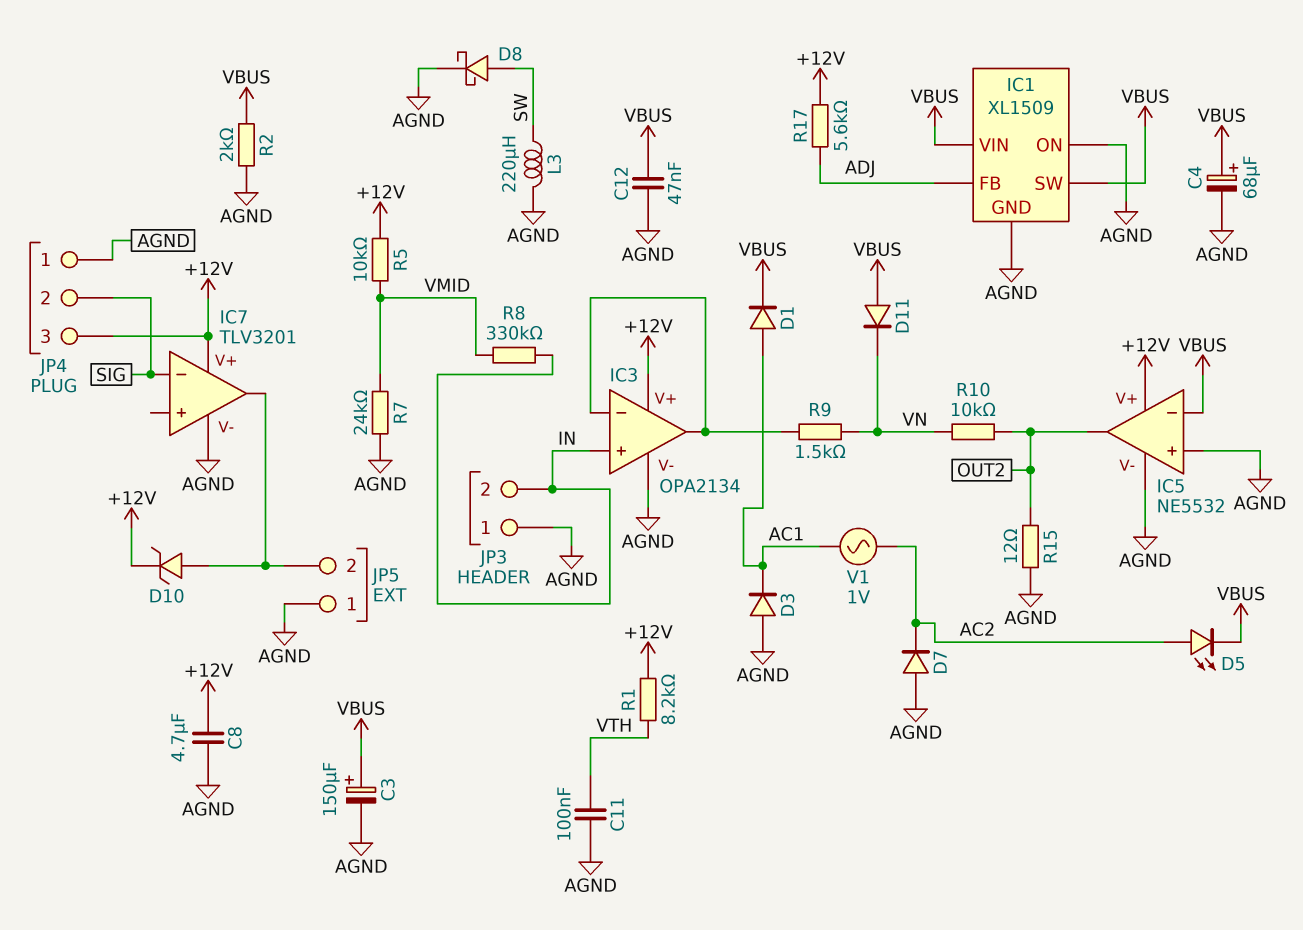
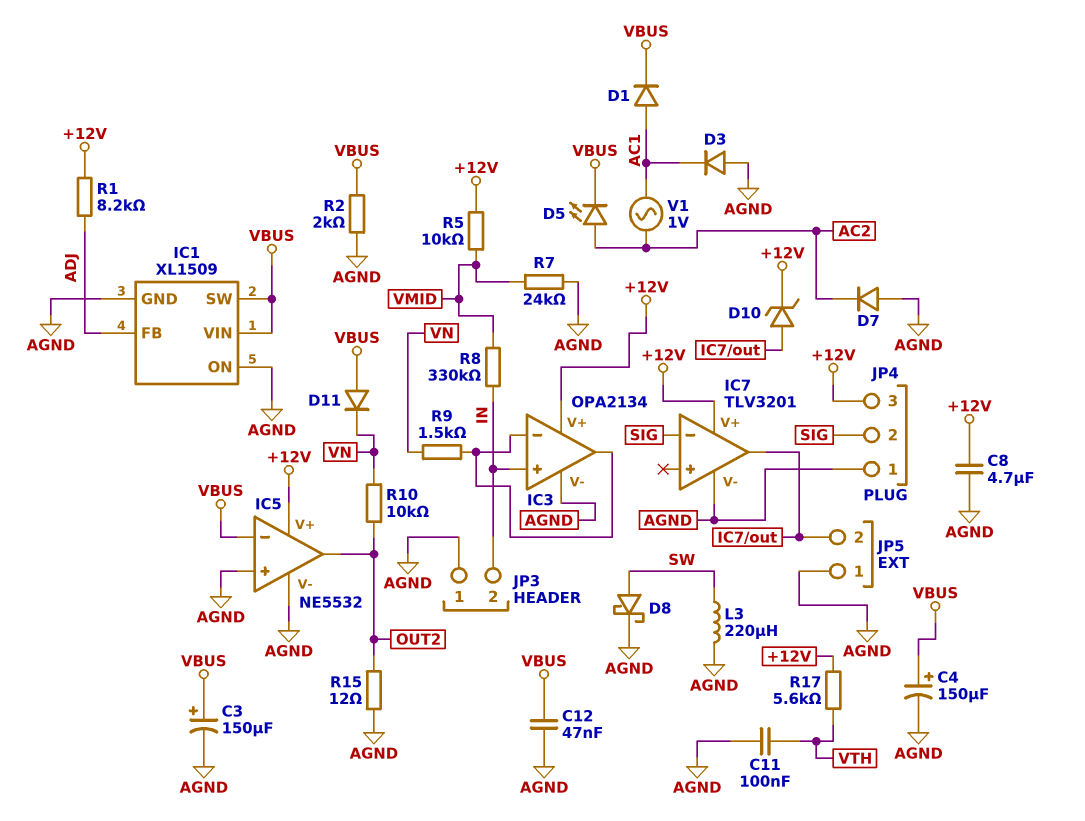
C4: 68uF (plus VBUS, minus AGND) -> 150uF (plus VBUS, minus AGND)
R1: 8.2k (+12V, VTH) -> 8.2k (+12V, ADJ)
R17: 5.6k (+12V, ADJ) -> 5.6k (+12V, VTH)

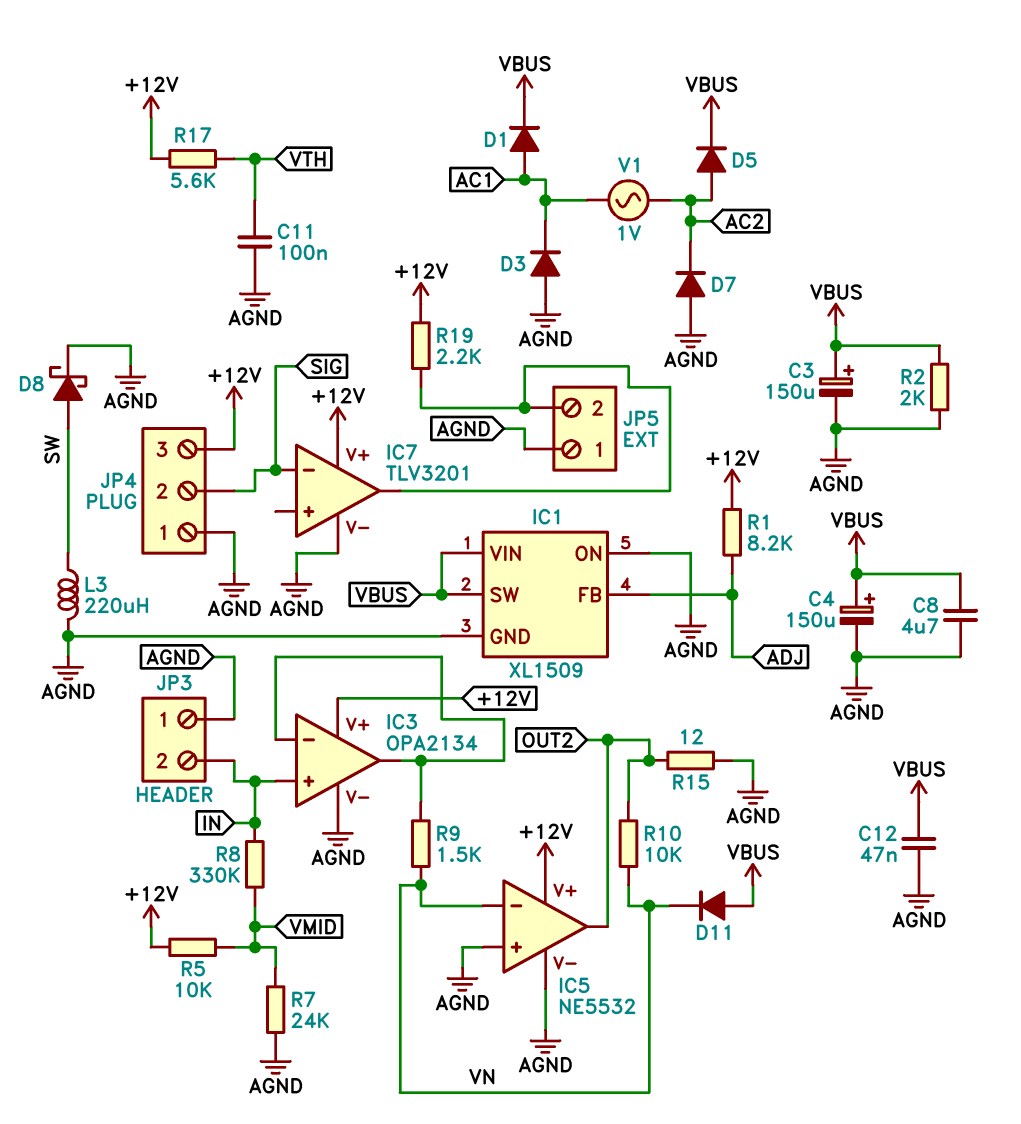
C8: 4.7uF (+12V, AGND) -> 4.7uF (AGND, VBUS)
D5: LED (A AC2, K VBUS) -> diode (A AC2, K VBUS)
D10: zener (A IC7/out, K +12V) -> none
IC5 pin in-: VBUS -> VN
R19: none -> 2.2k (+12V, IC7/out)

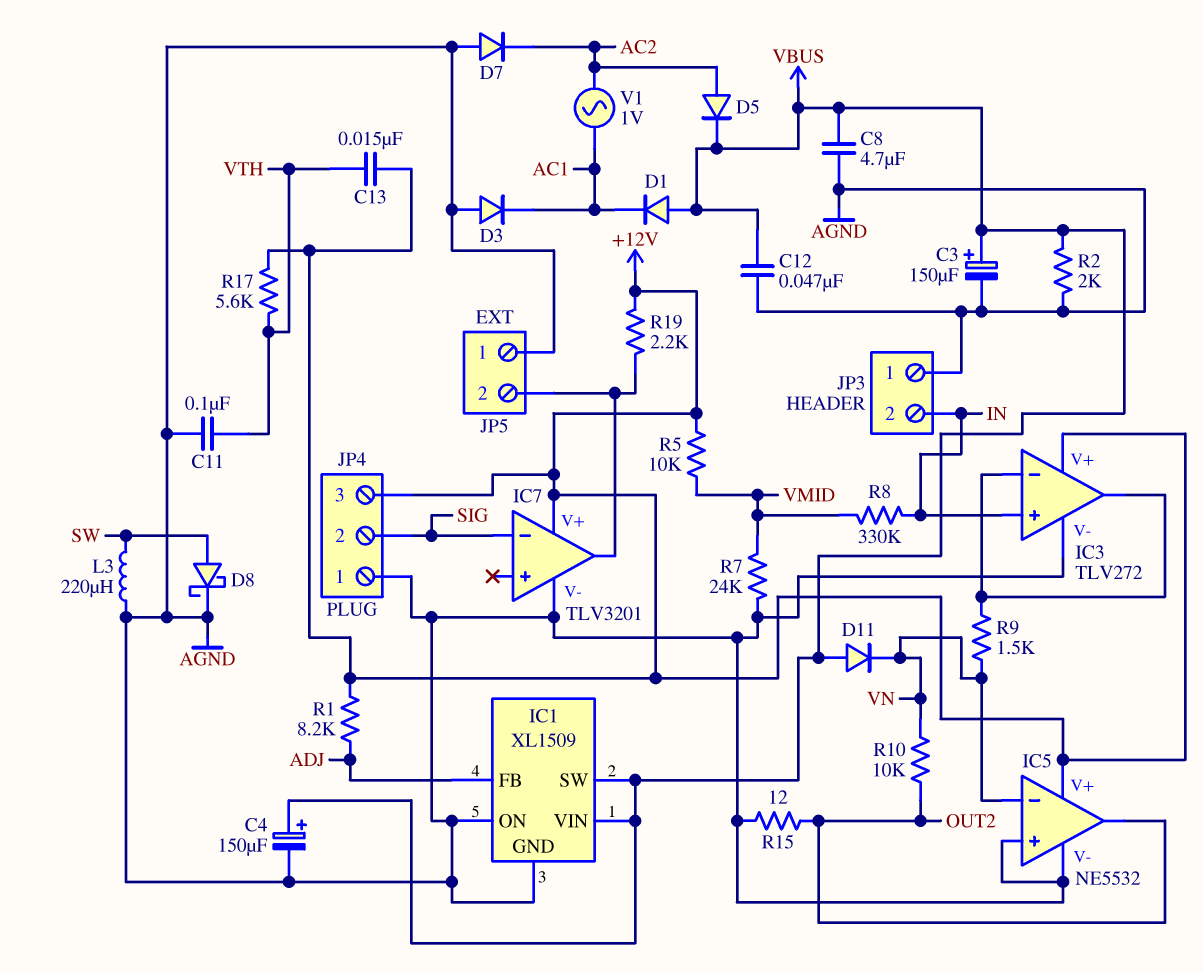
C13: none -> 15nF (+12V, VTH)
D1: diode (A AC1, K VBUS) -> diode (A VBUS, K AC1)
IC3: OPA2134 -> TLV272

